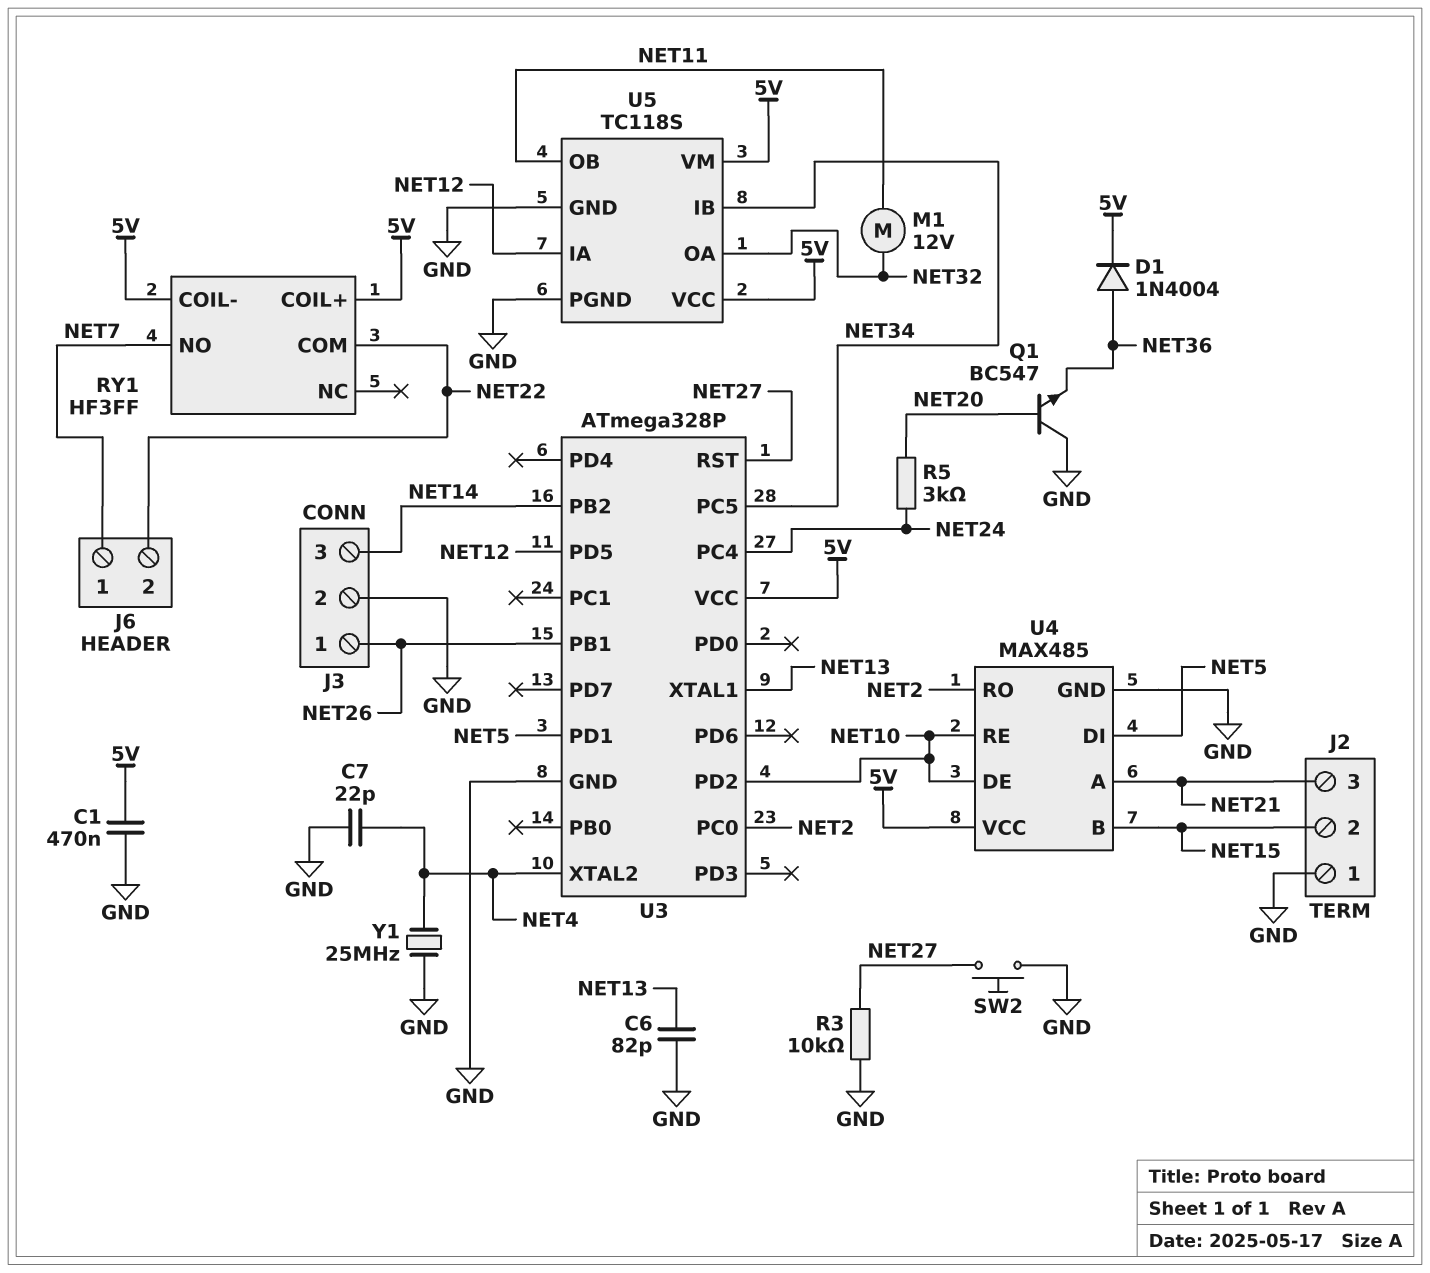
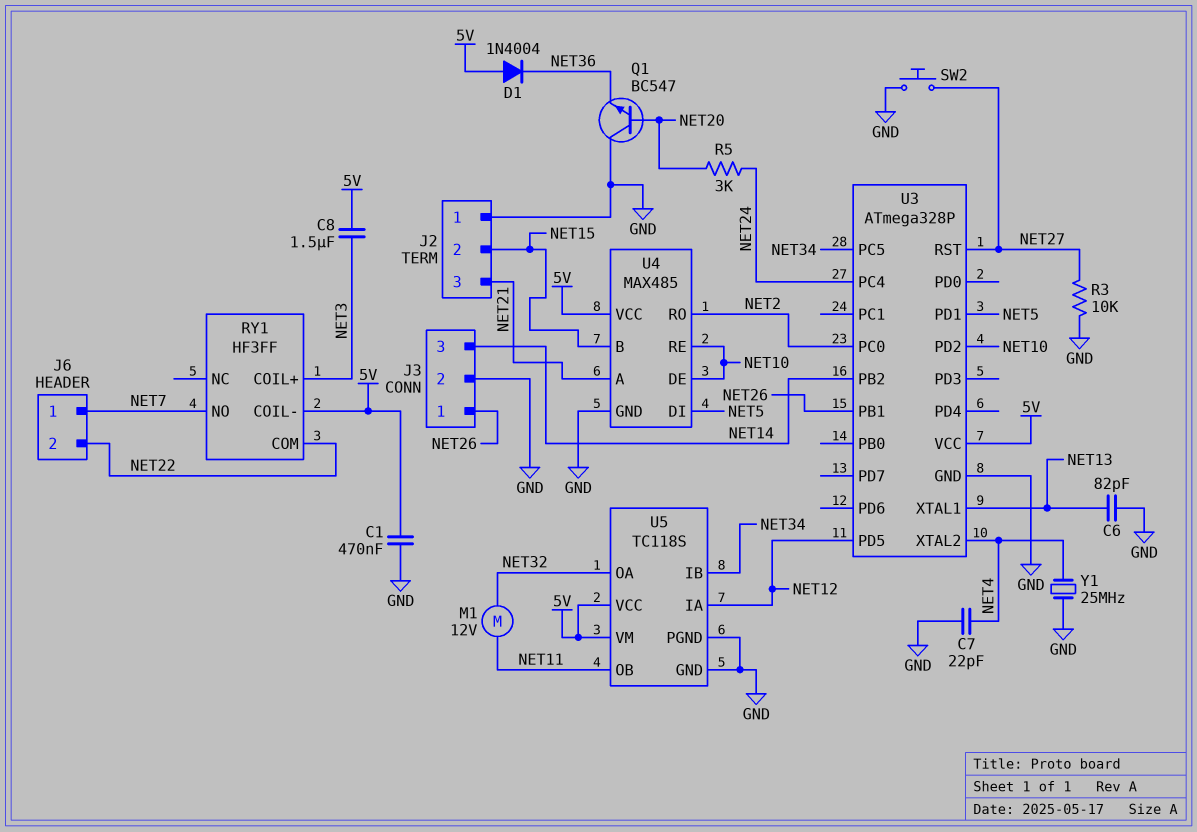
C8: none -> 1.5uF (5V, NET3)
D1: diode 1N4004 (A NET36, K 5V) -> diode 1N4004 (A 5V, K NET36)
RY1 pin COIL+: 5V -> NET3

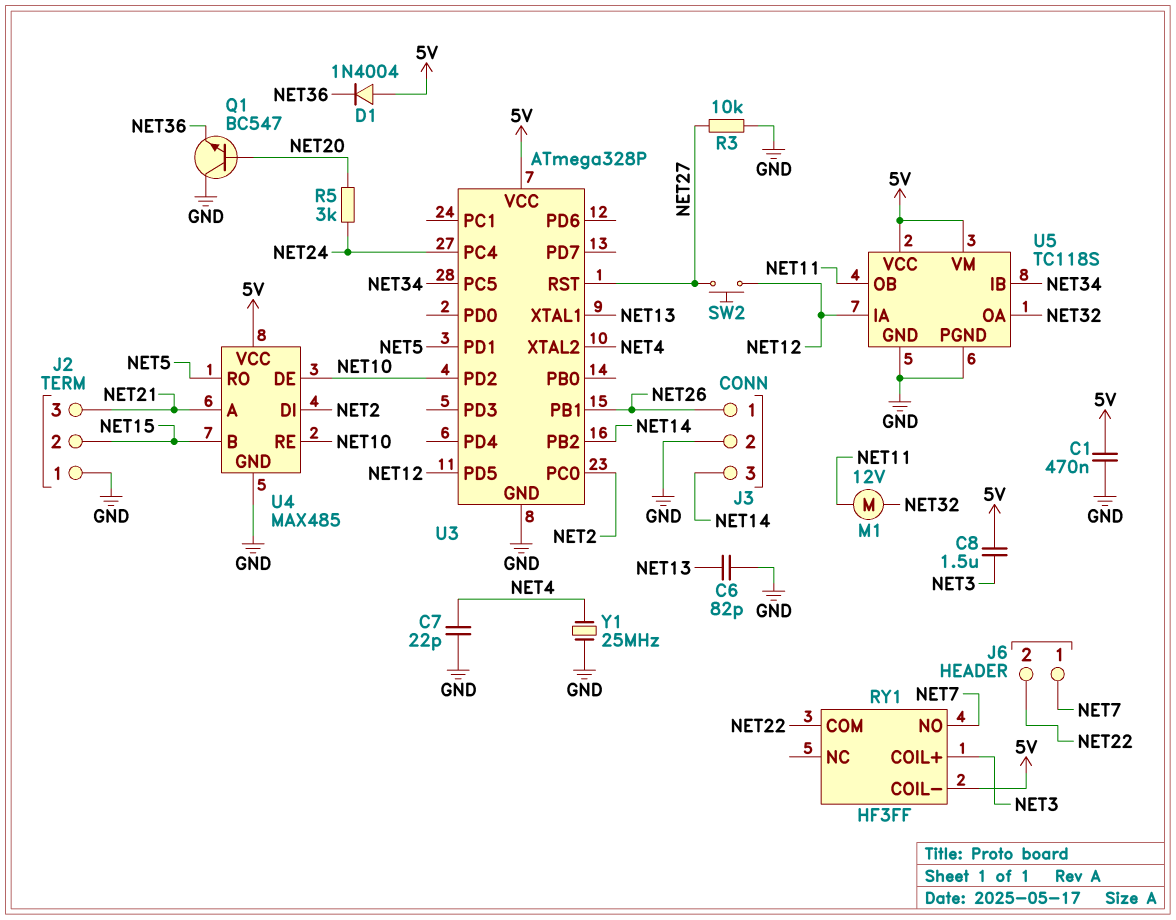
SW2: button (GND, NET27) -> button (NET12, NET27)
U4 pin DI: NET5 -> NET2
U4 pin RO: NET2 -> NET5

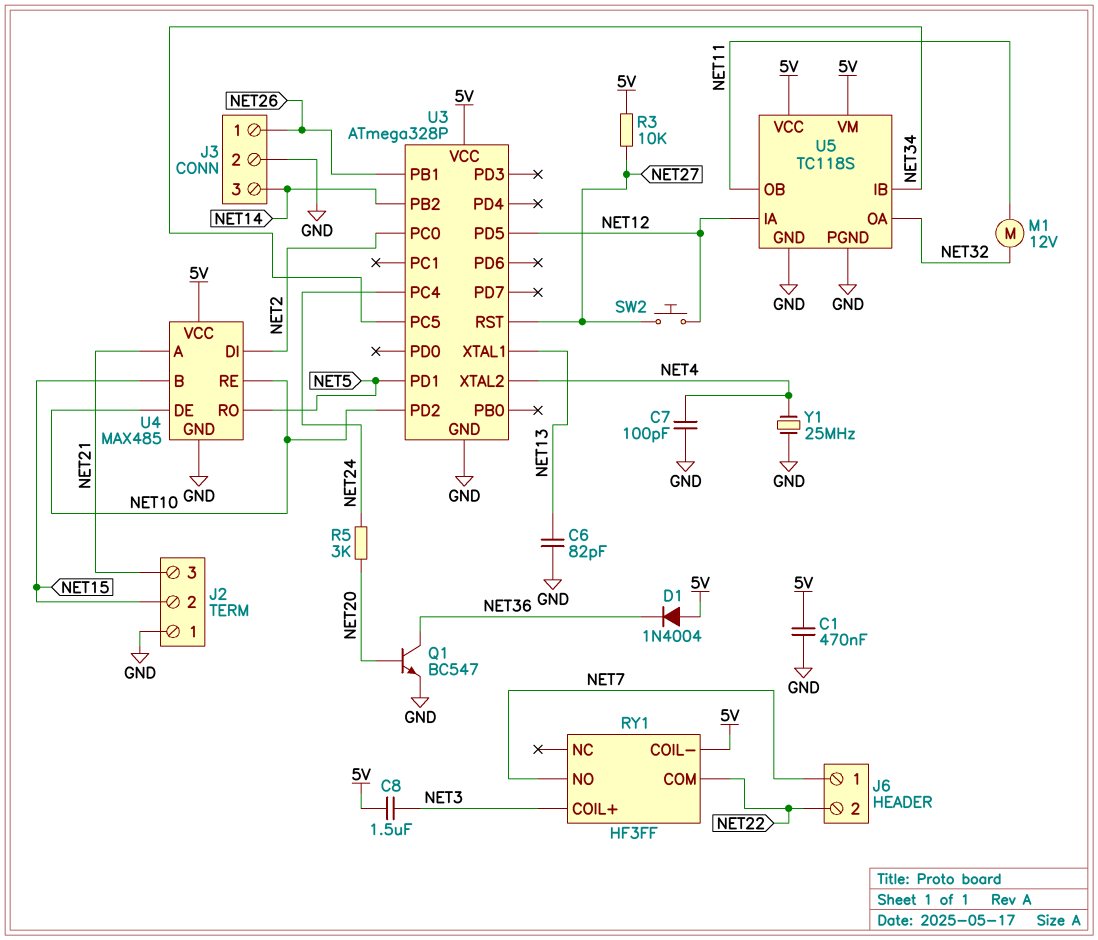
C7: 22pF (GND, NET4) -> 100pF (GND, NET4)
Q1: NPN BC547 (B NET20, C GND, E NET36) -> NPN BC547 (B NET20, C NET36, E GND)
R3: 10k (GND, NET27) -> 10k (5V, NET27)

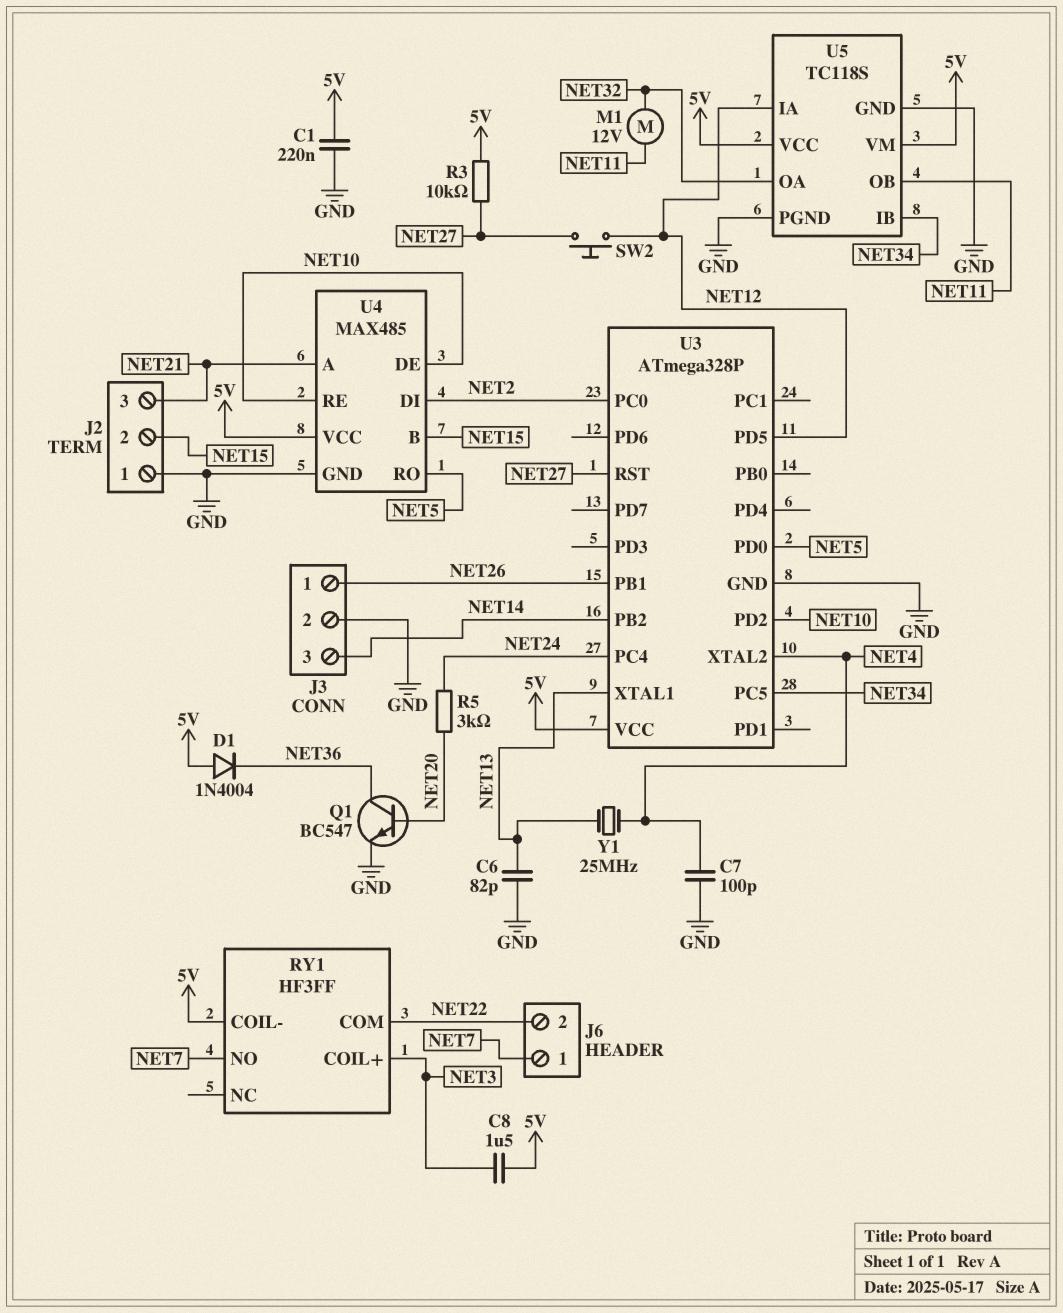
C1: 470nF (5V, GND) -> 220nF (5V, GND)
U3 pin PD0: none -> NET5
U3 pin PD1: NET5 -> none
Y1: 25MHz (GND, NET4) -> 25MHz (NET4, NET13)

